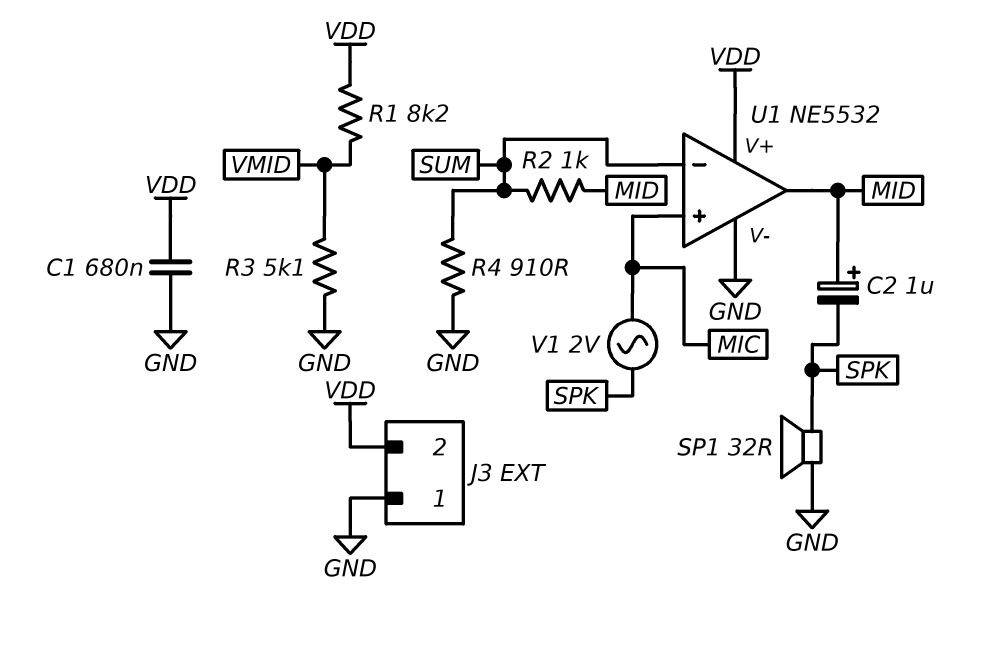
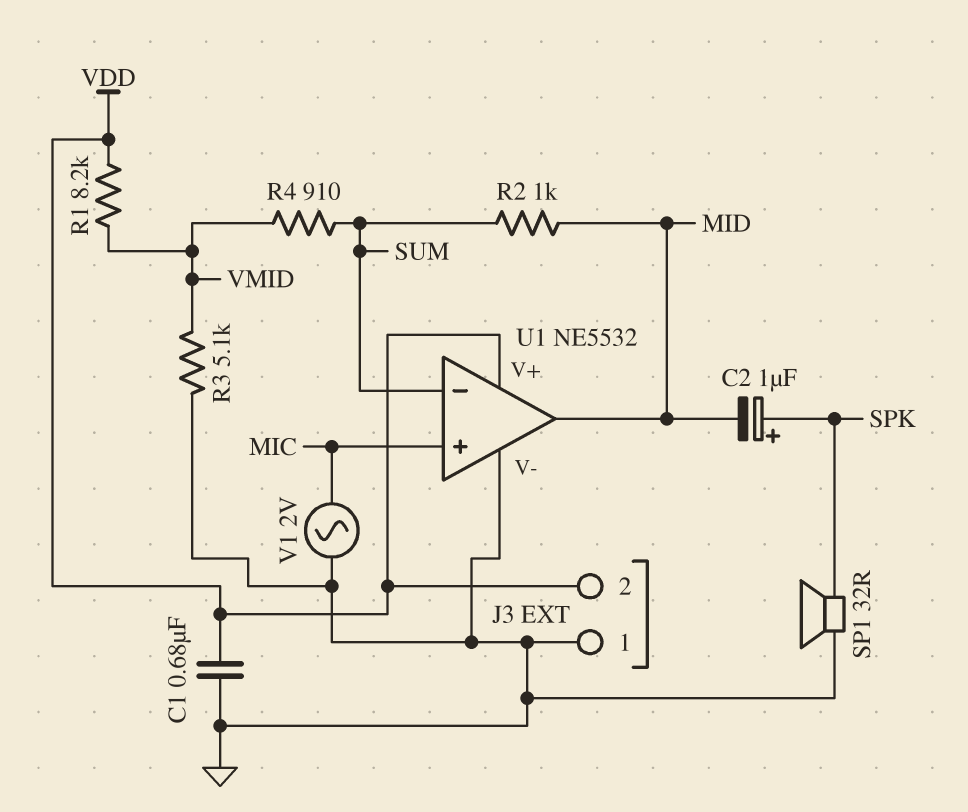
C2: 1uF (plus MID, minus SPK) -> 1uF (plus SPK, minus MID)
R4: 910 (GND, SUM) -> 910 (SUM, VMID)
V1: AC 2V (MIC, SPK) -> AC 2V (GND, MIC)

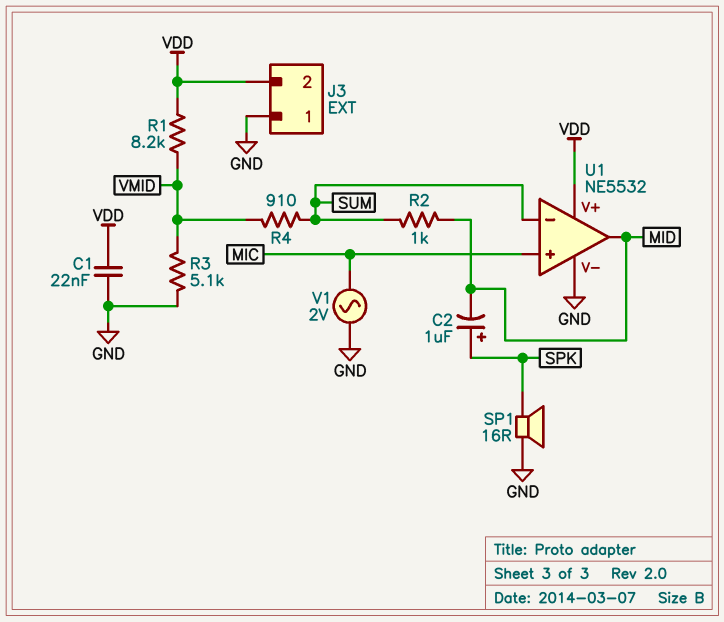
C1: 680nF (GND, VDD) -> 22nF (GND, VDD)
SP1: speaker 32R (GND, SPK) -> speaker 16R (GND, SPK)

